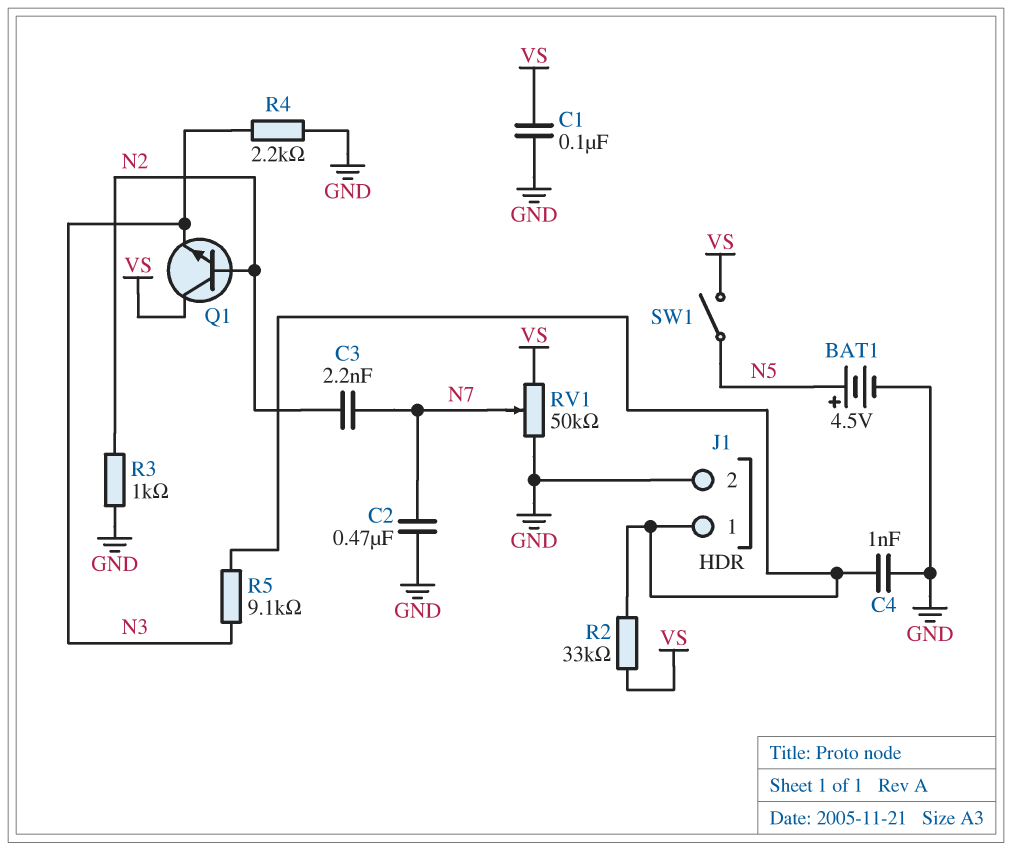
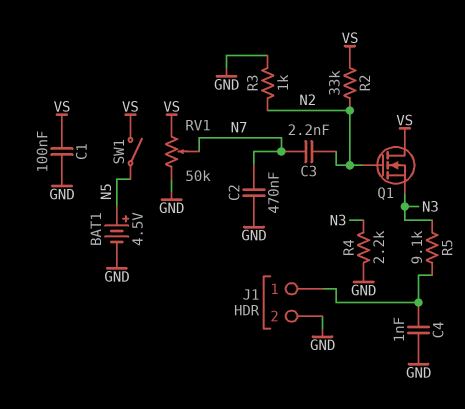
Q1: NPN (B N2, C VS, E N3) -> NMOS (G N2, D VS, S N3)
R2: 33k (J1/1, VS) -> 33k (N2, VS)

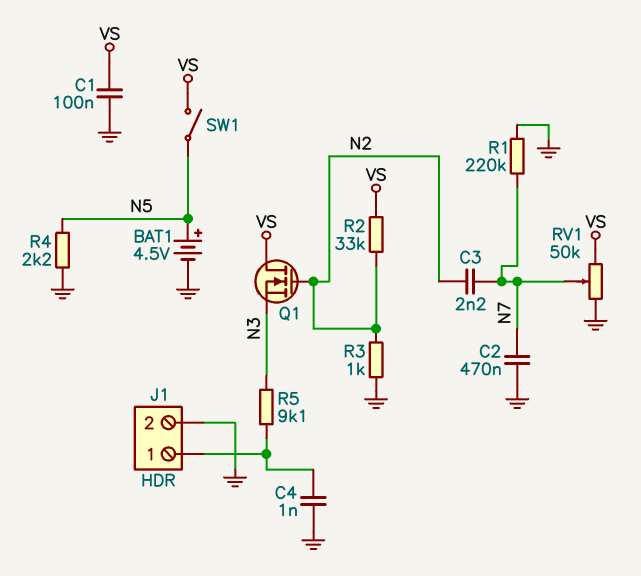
R1: none -> 220k (GND, N7)
R4: 2.2k (GND, N3) -> 2.2k (GND, N5)

